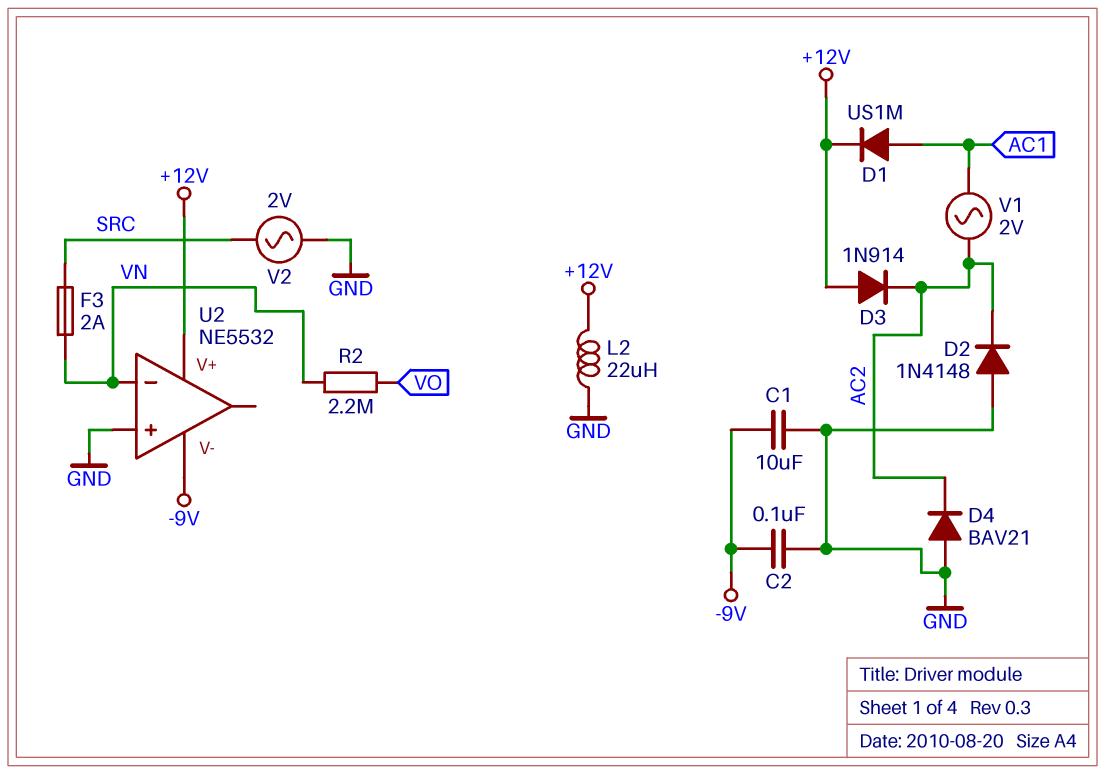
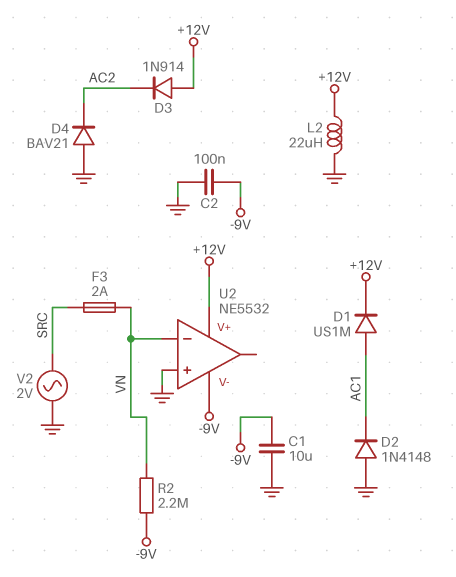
D2: diode 1N4148 (A GND, K AC2) -> diode 1N4148 (A GND, K AC1)
R2: 2.2M (VN, VO) -> 2.2M (-9V, VN)
V1: AC 2V (AC1, AC2) -> none

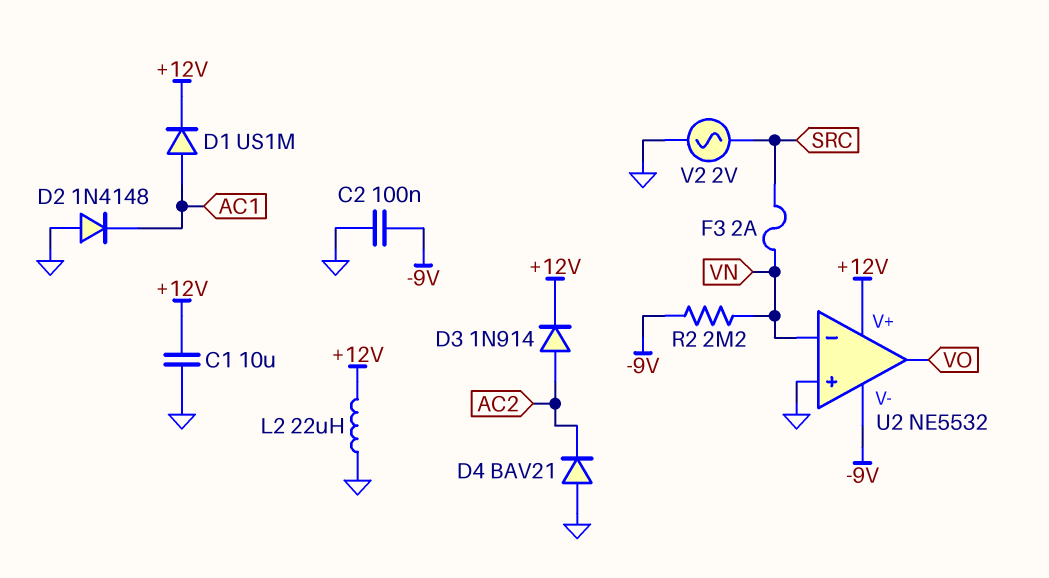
C1: 10uF (-9V, GND) -> 10uF (+12V, GND)
D3: diode 1N914 (A +12V, K AC2) -> diode 1N914 (A AC2, K +12V)
U2 pin out: none -> VO

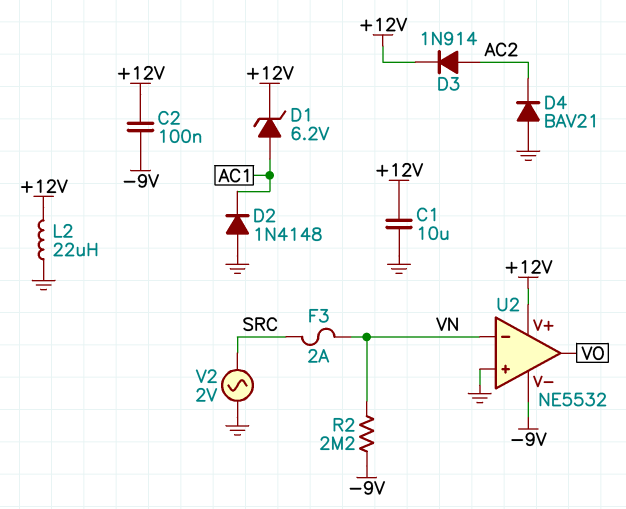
C2: 100nF (-9V, GND) -> 100nF (+12V, -9V)
D1: diode US1M (A AC1, K +12V) -> zener 6.2V (A AC1, K +12V)

